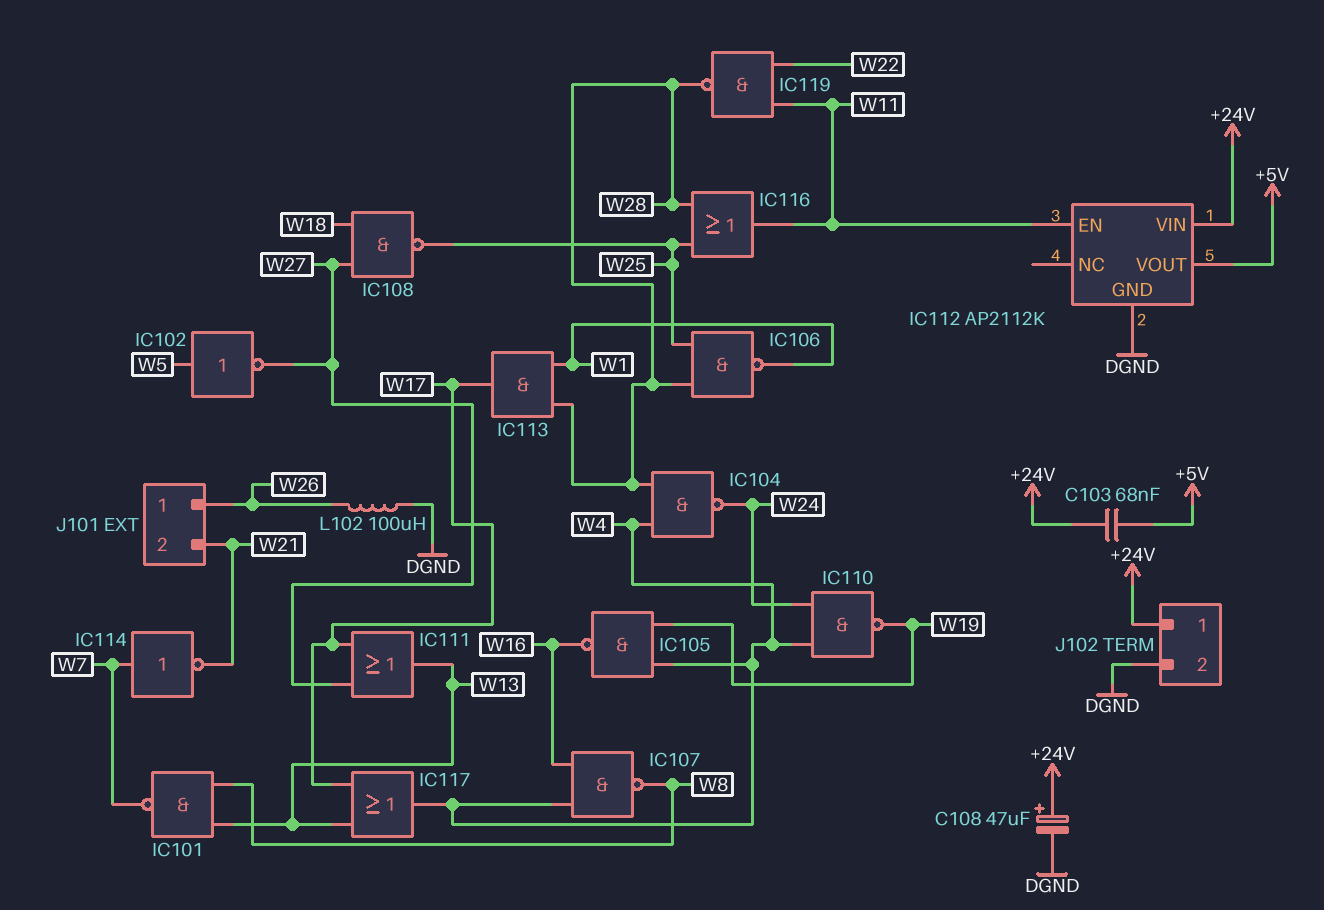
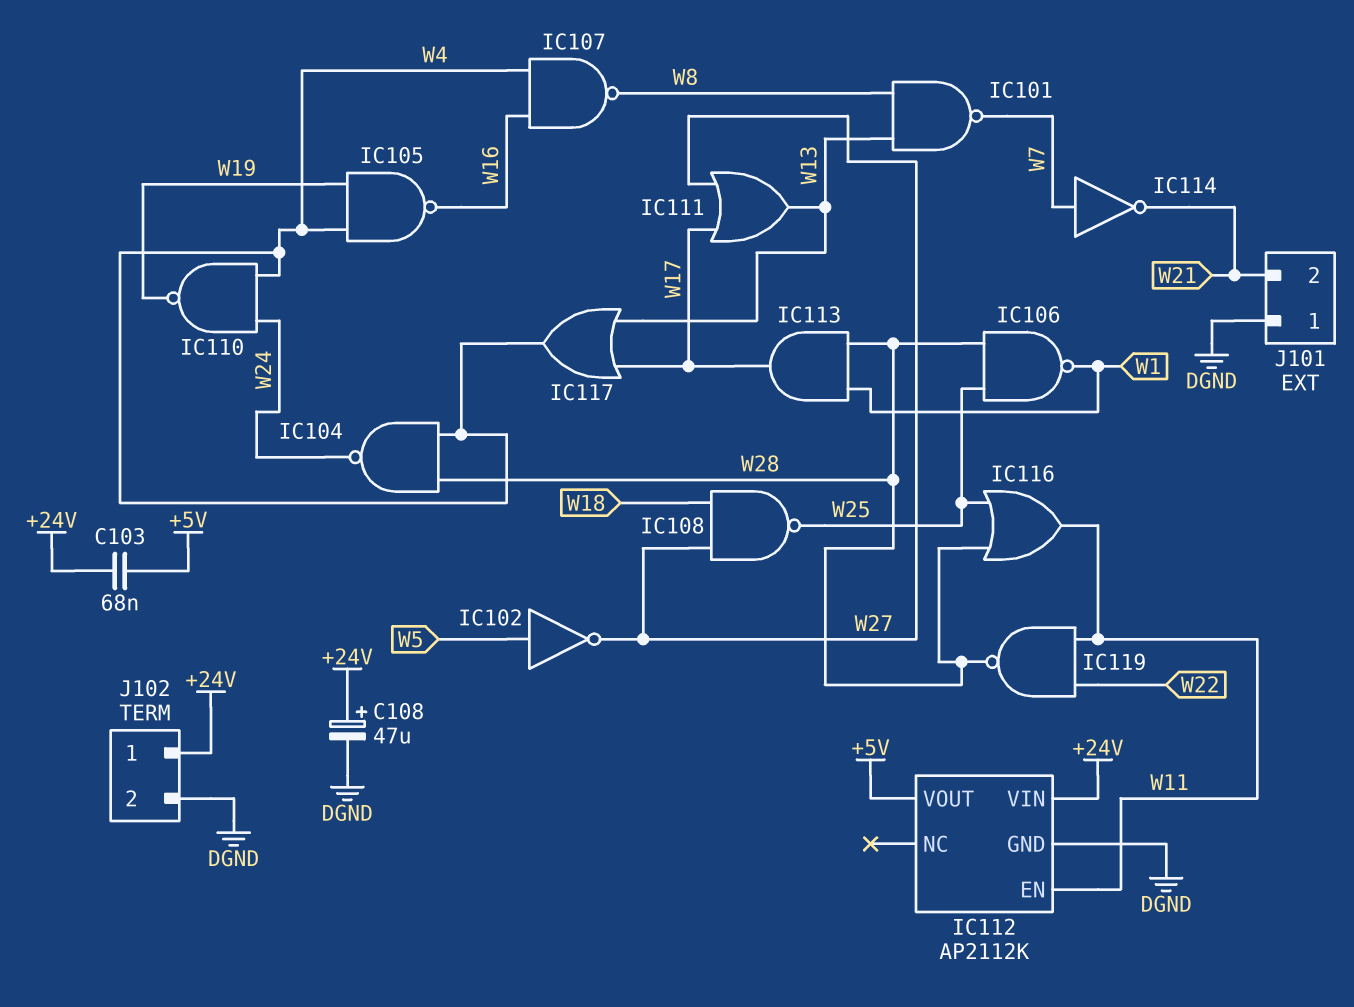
J101 pin 1: W26 -> DGND
L102: 100uH (DGND, W26) -> none

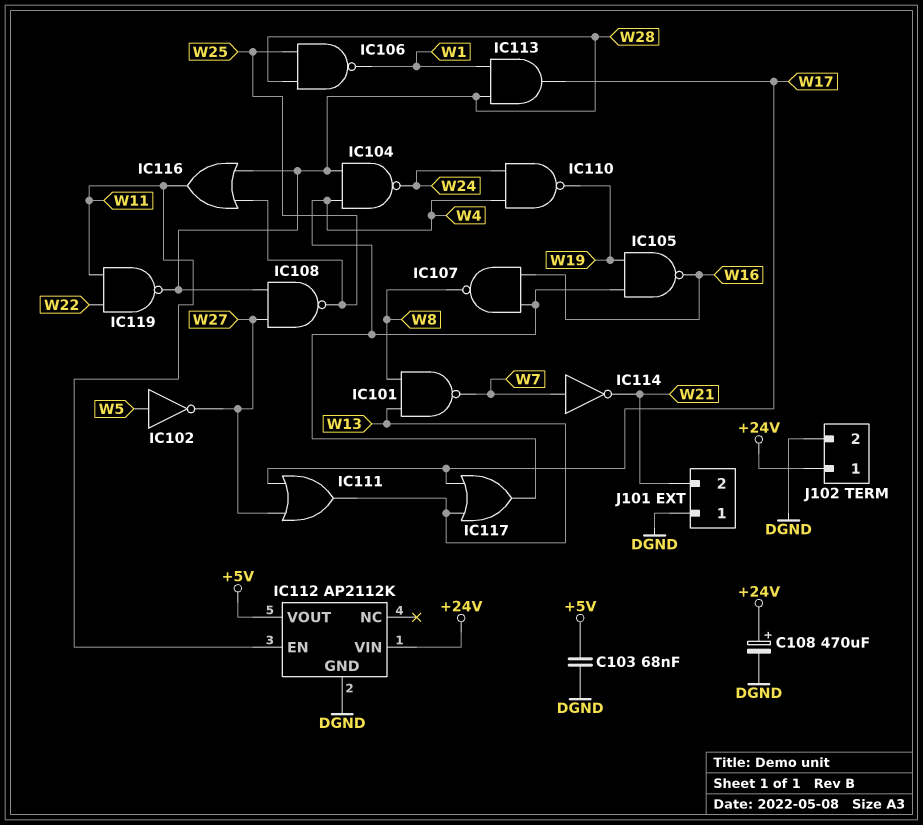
C103: 68nF (+5V, +24V) -> 68nF (+5V, DGND)
C108: 47uF (plus +24V, minus DGND) -> 470uF (plus +24V, minus DGND)
IC108: NAND (in W18, in W27, out W25) -> NAND (in W27, in W28, out W25)

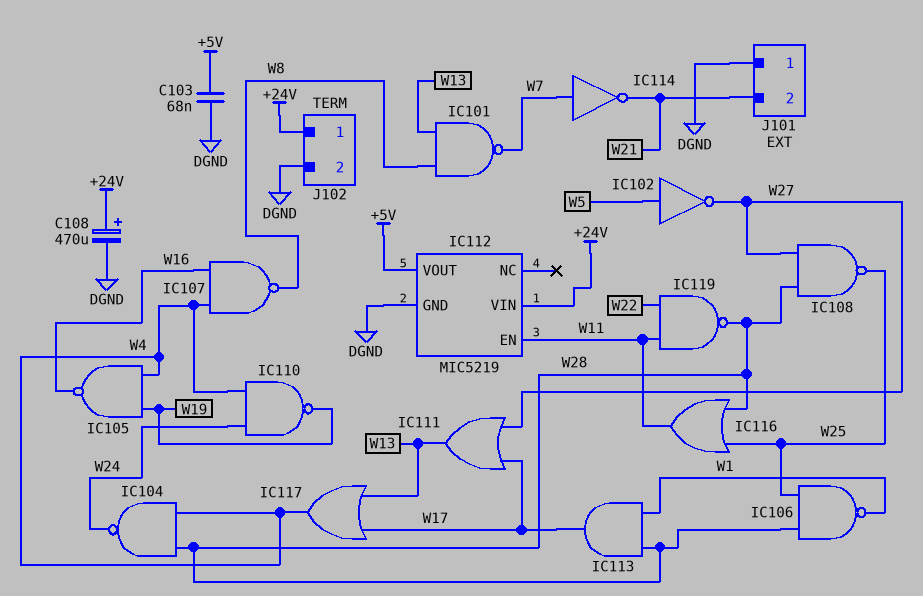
IC112: AP2112K -> MIC5219

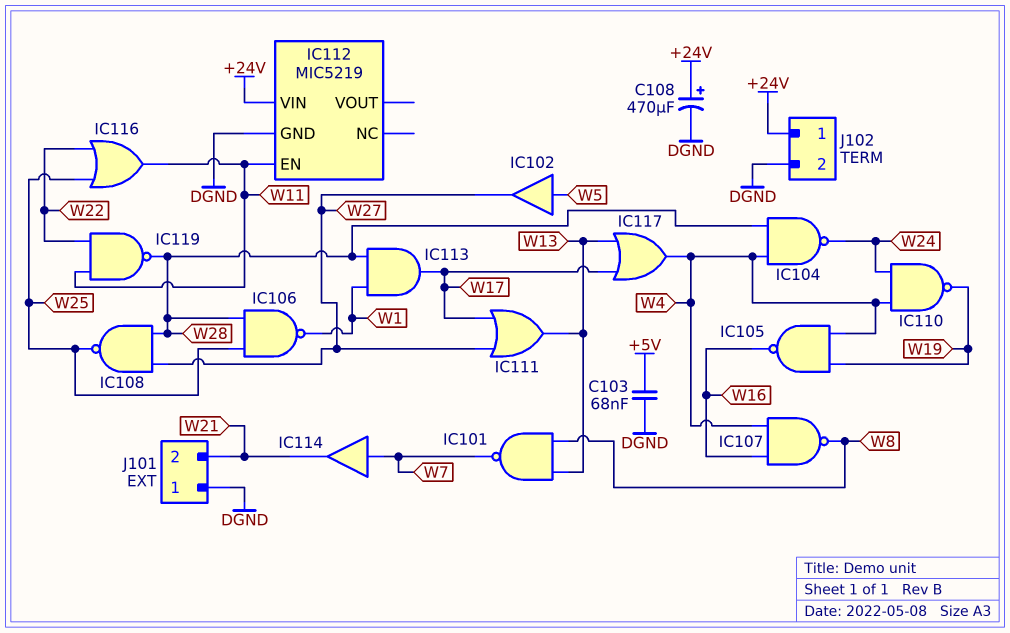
IC102: NOT (in W5, out W27) -> buffer (in W5, out W27)
IC112 pin VOUT: +5V -> none
IC114: NOT (in W7, out W21) -> buffer (in W7, out W21)
IC116: OR (in W25, in W28, out W11) -> OR (in W22, in W25, out W11)

